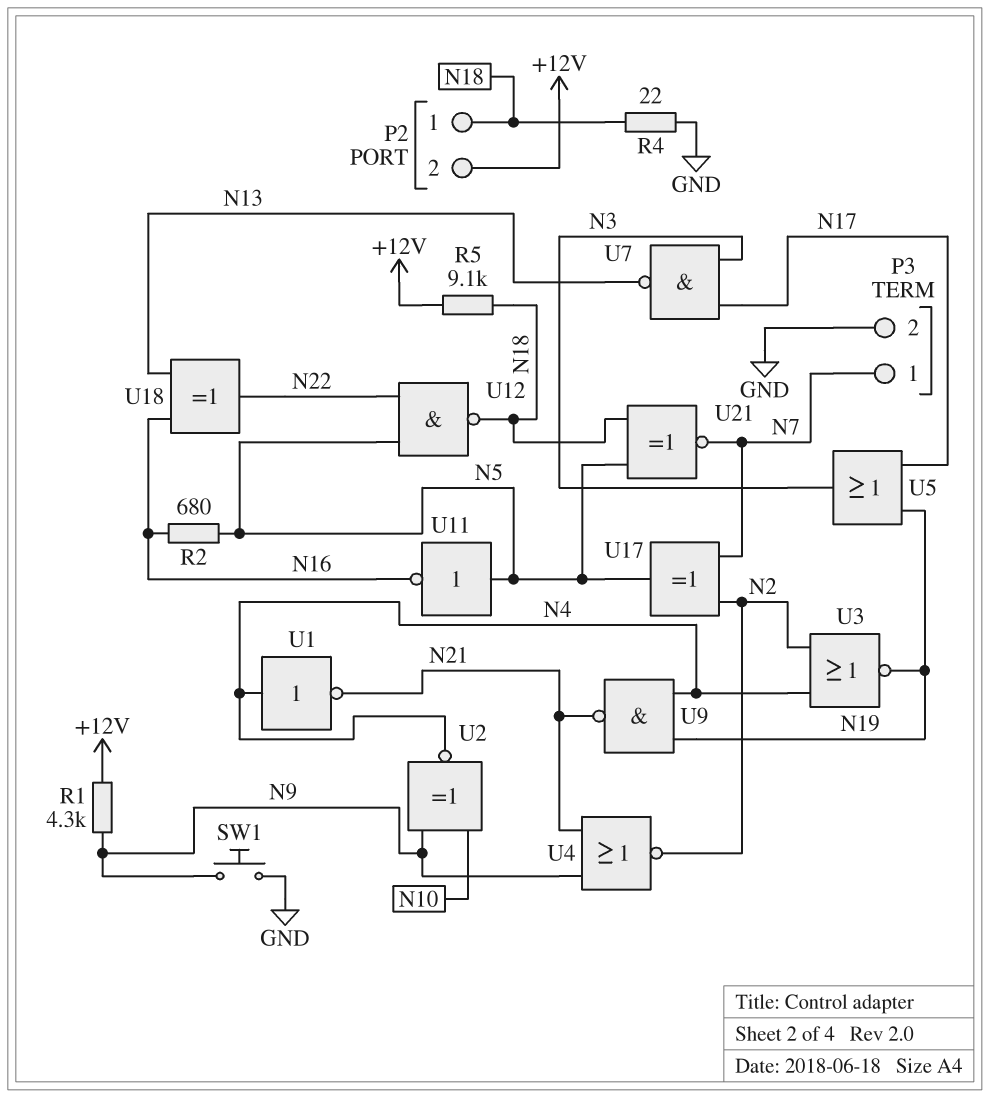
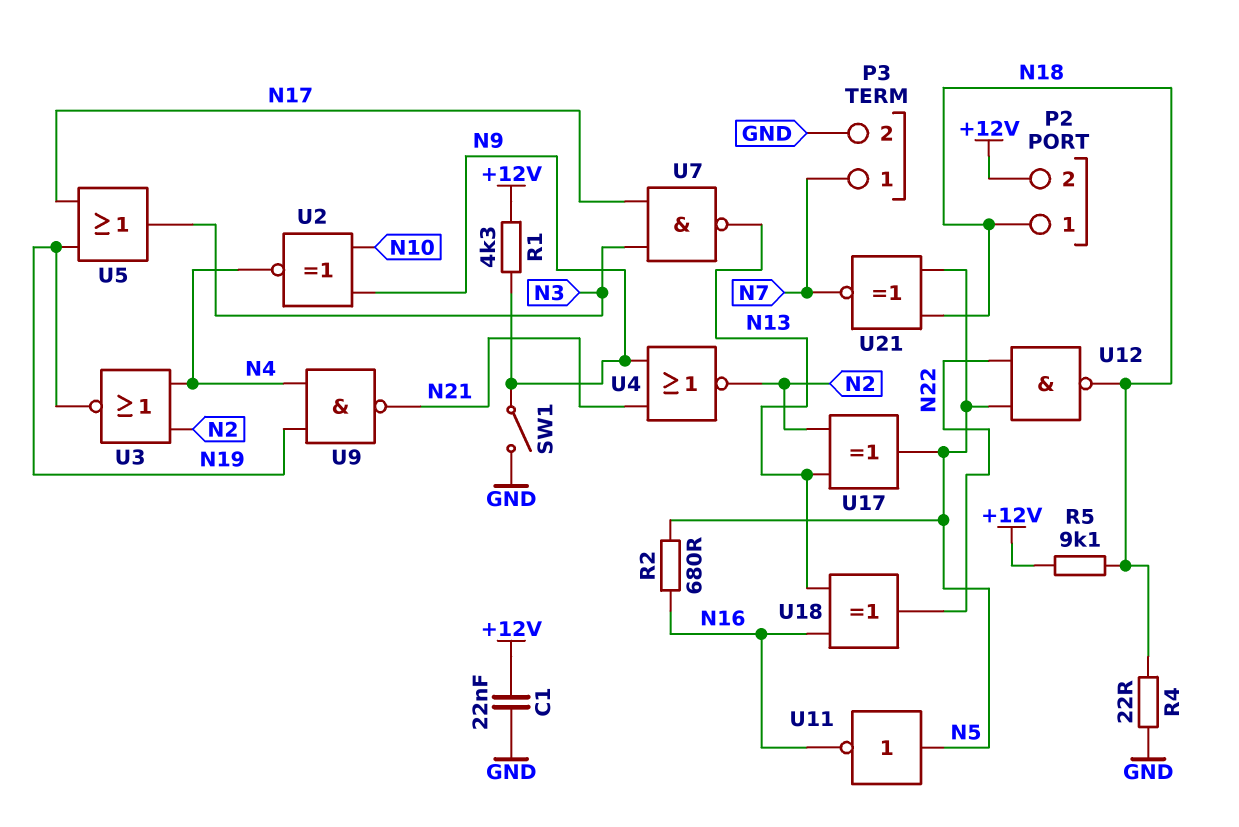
C1: none -> 22nF (+12V, GND)
SW1: button (GND, N9) -> switch (GND, N9)
U1: NOT (in N4, out N21) -> none
U17: XOR (in N2, in N7, out N5) -> XOR (in N2, in N13, out N5)

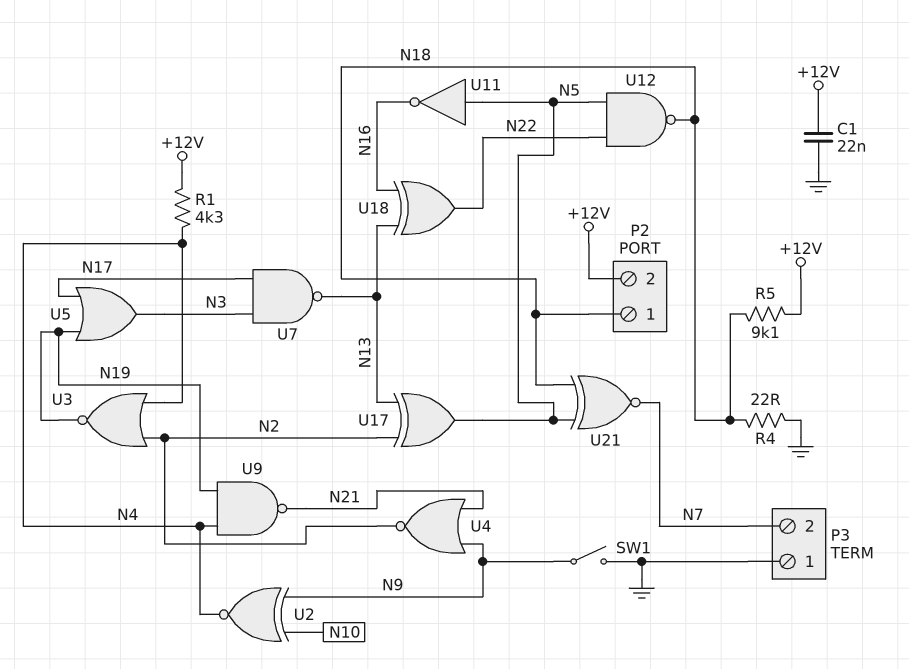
P3 pin 1: N7 -> GND
P3 pin 2: GND -> N7
R1: 4.3k (+12V, N9) -> 4.3k (+12V, N4)
R2: 680 (N5, N16) -> none

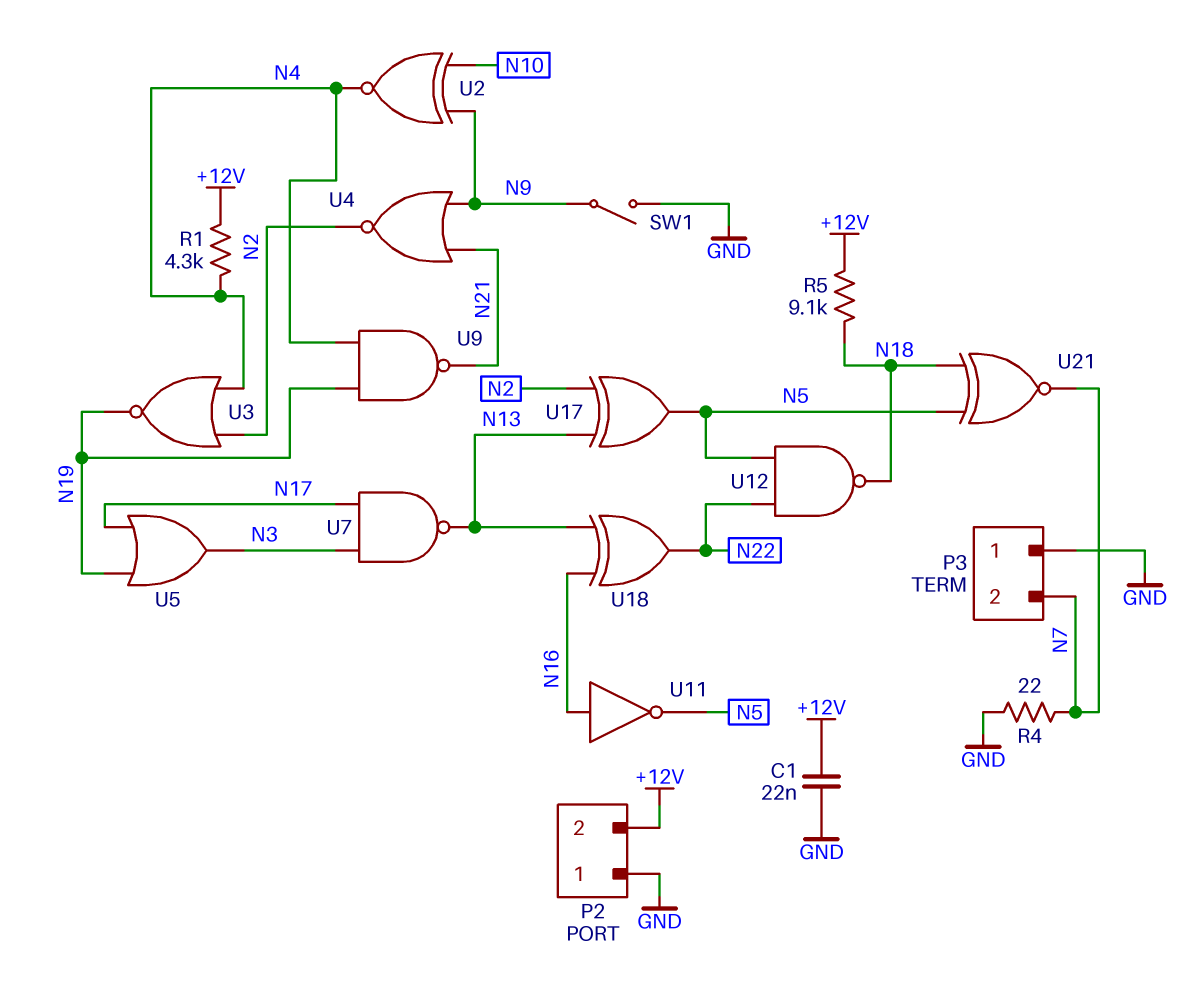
P2 pin 1: N18 -> GND
R4: 22 (GND, N18) -> 22 (GND, N7)
U11: NOT (in N5, out N16) -> NOT (in N16, out N5)

